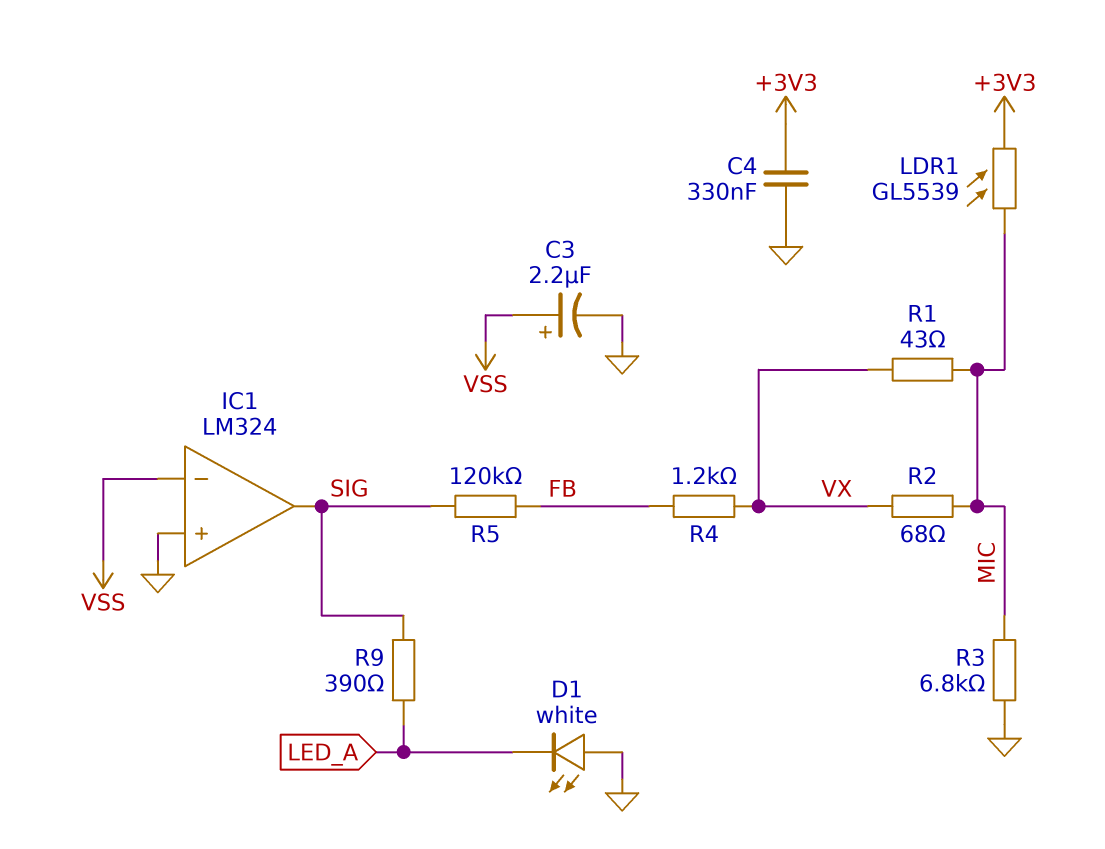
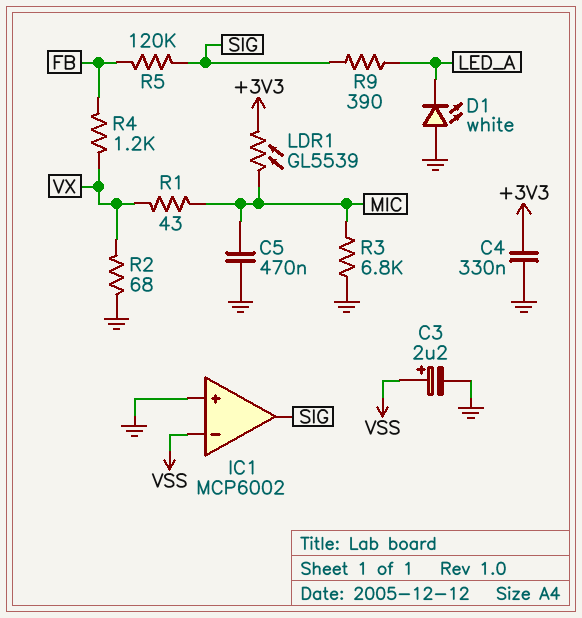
C5: none -> 470nF (GND, MIC)
IC1: LM324 -> MCP6002
R2: 68 (MIC, VX) -> 68 (GND, VX)

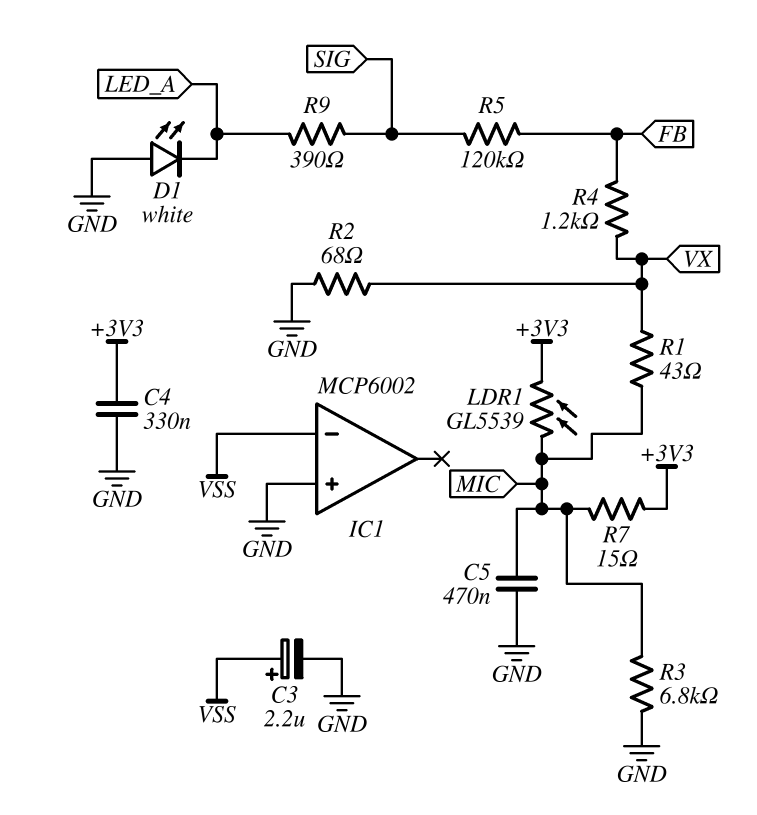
IC1 pin out: SIG -> none
R7: none -> 15 (+3V3, MIC)

